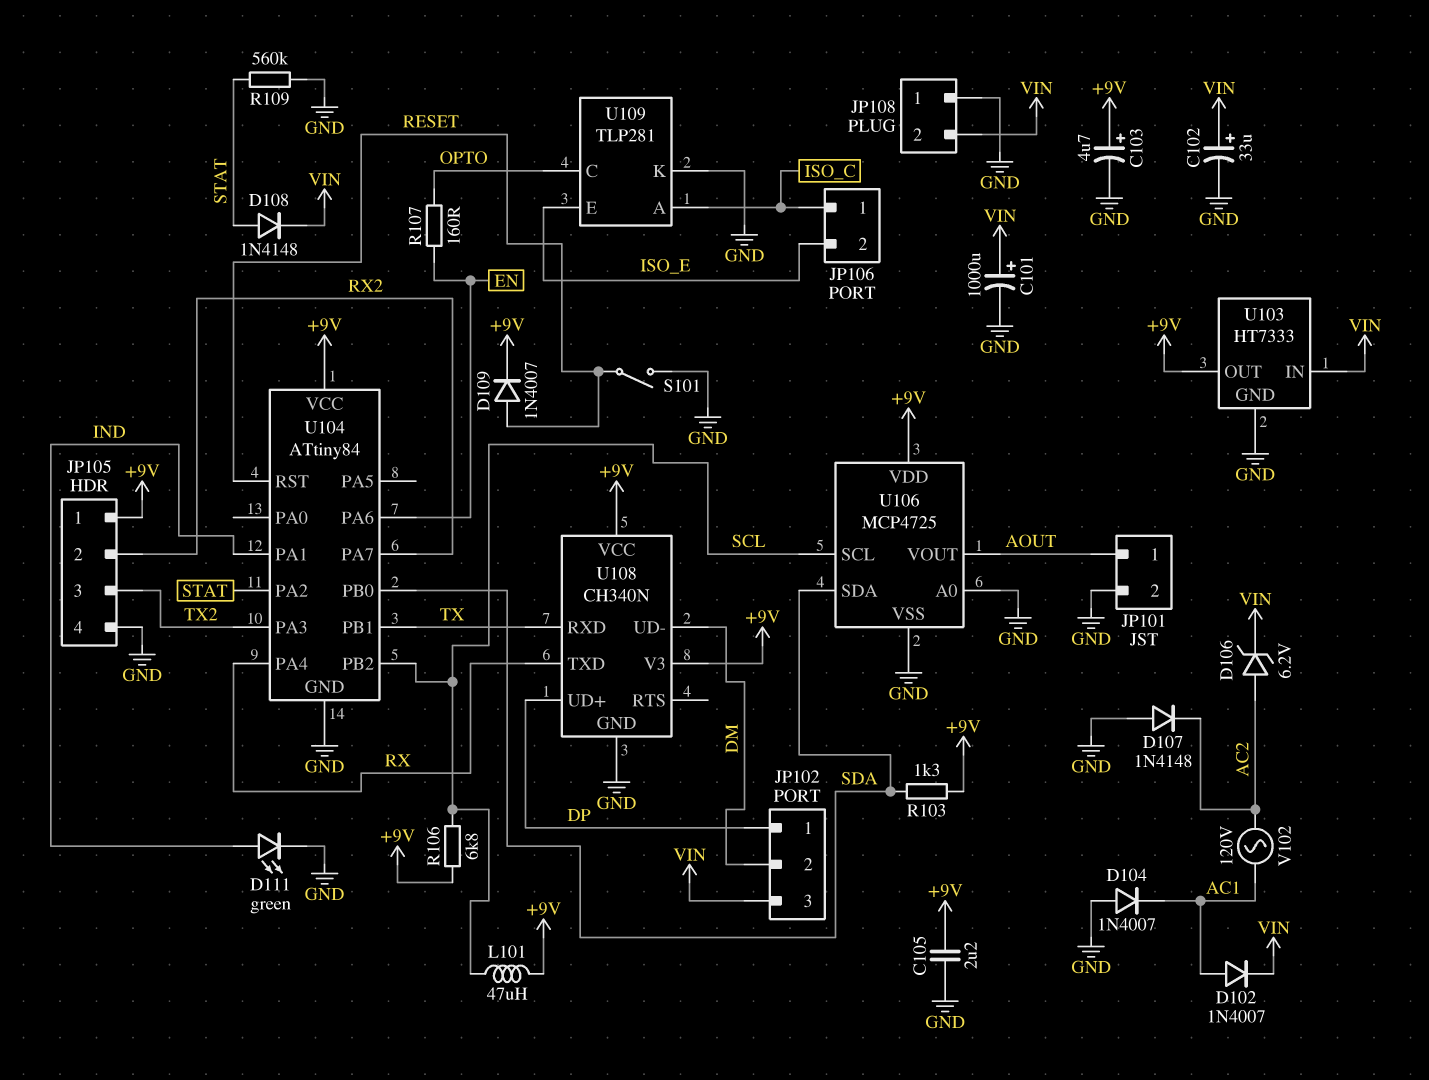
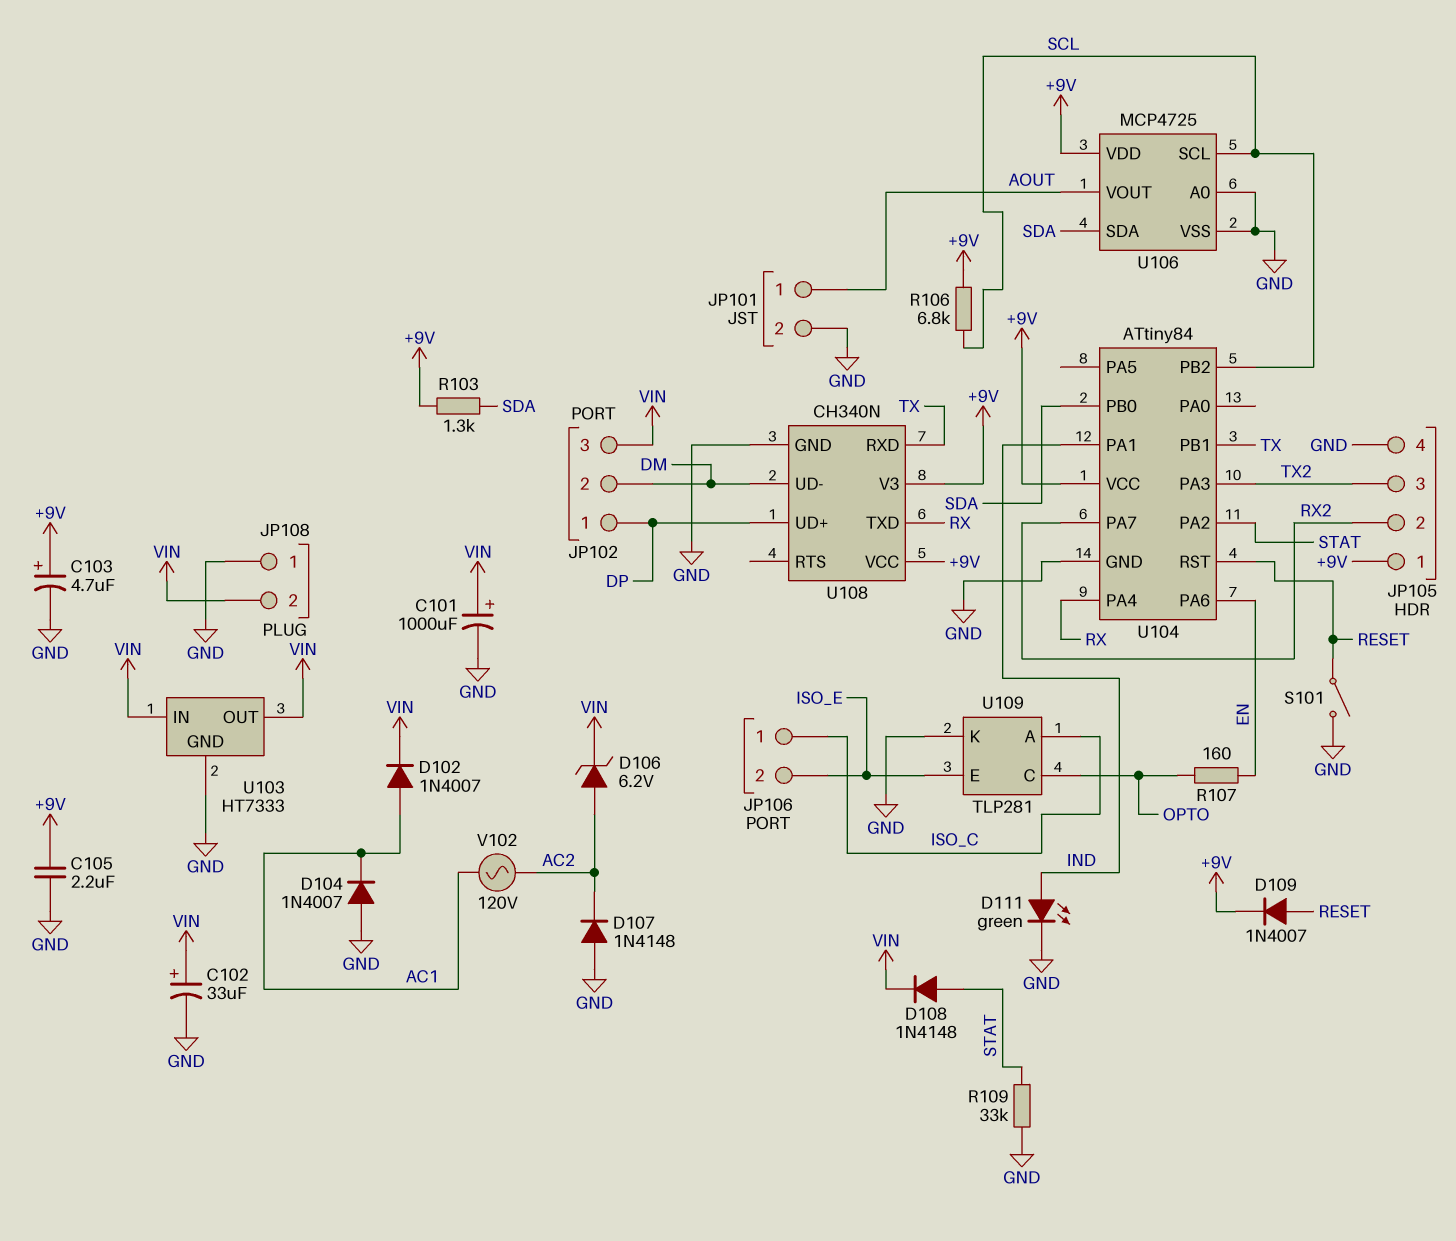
L101: 47uH (+9V, SCL) -> none
R109: 560k (GND, STAT) -> 33k (GND, STAT)
U103 pin OUT: +9V -> VIN

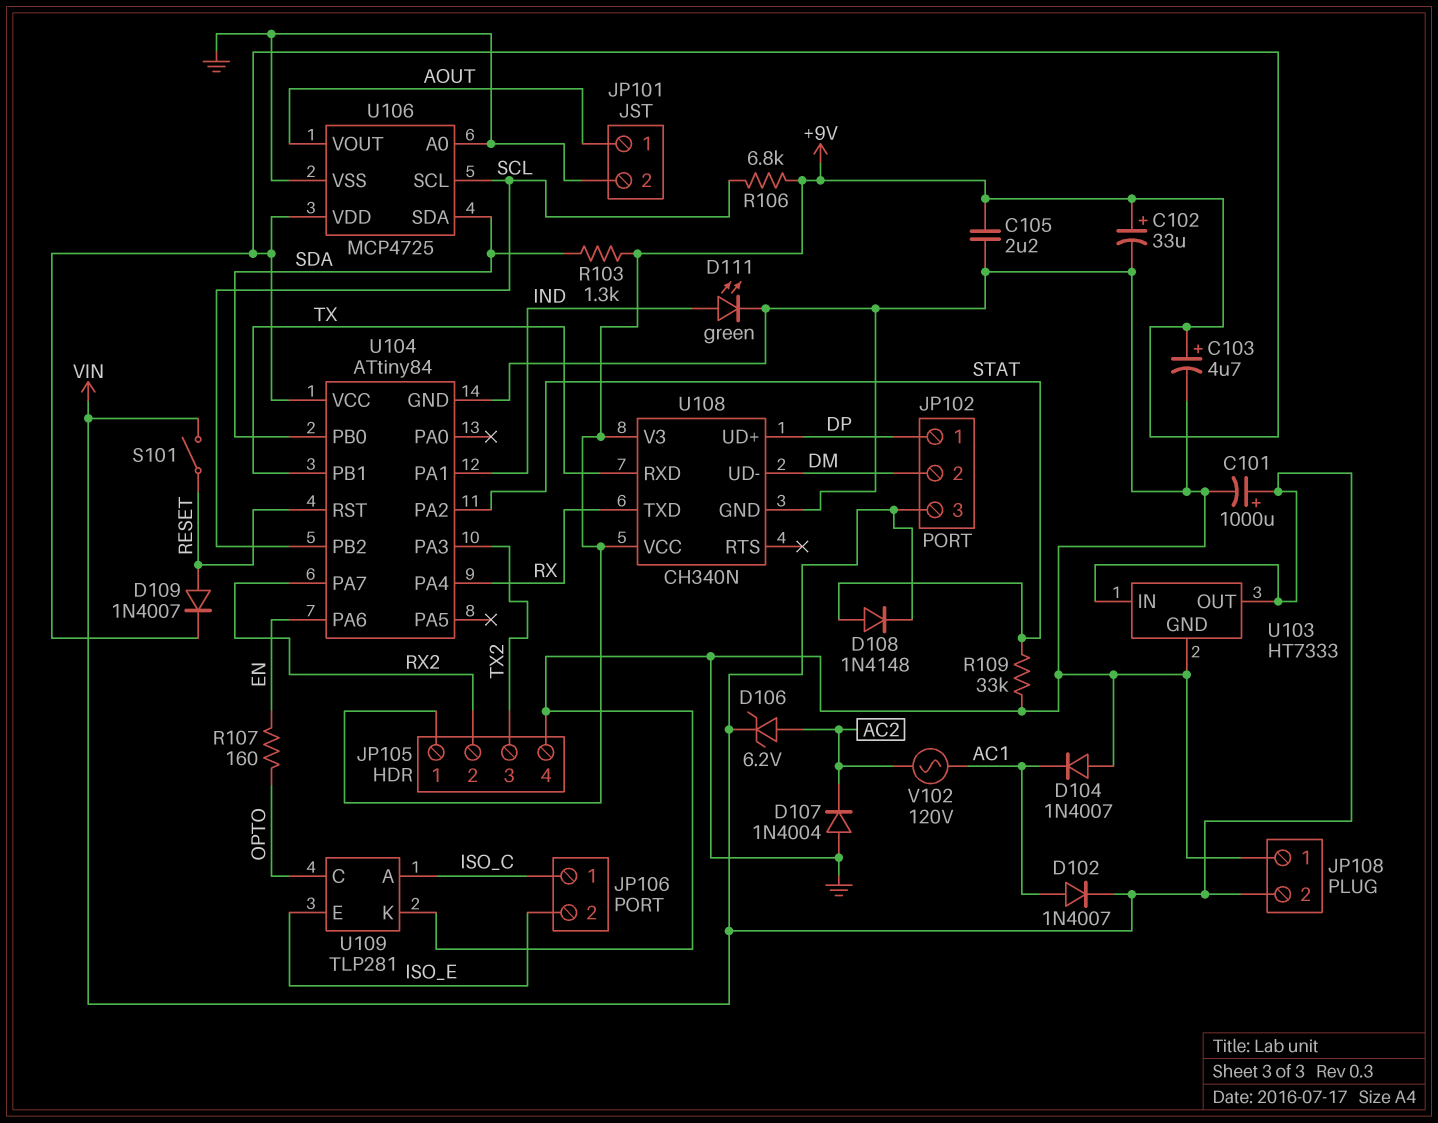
C102: 33uF (plus VIN, minus GND) -> 33uF (plus +9V, minus GND)
D107: diode 1N4148 (A GND, K AC2) -> diode 1N4004 (A GND, K AC2)
S101: switch (GND, RESET) -> switch (RESET, VIN)

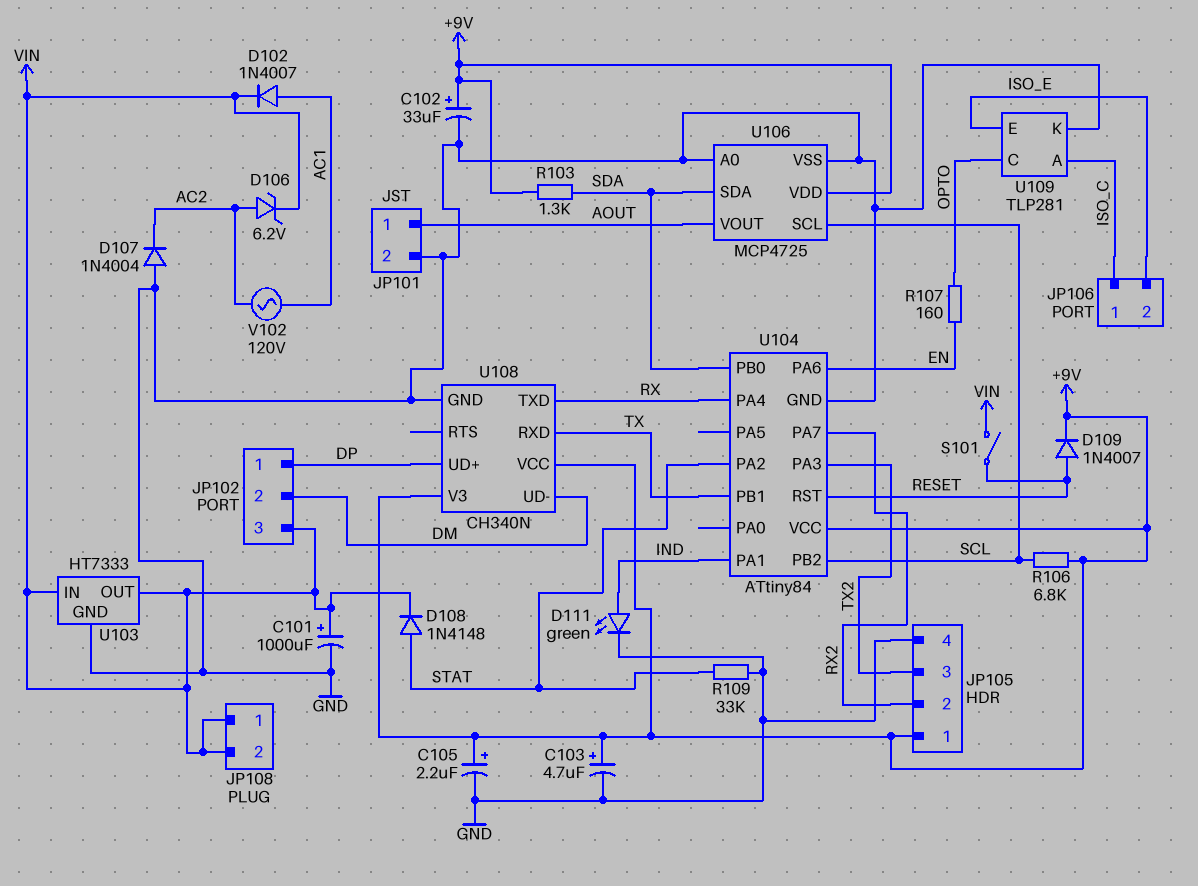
C105: 2.2uF (+9V, GND) -> 2.2uF (plus +9V, minus GND)
D104: diode 1N4007 (A GND, K AC1) -> none
JP108 pin 1: GND -> VIN

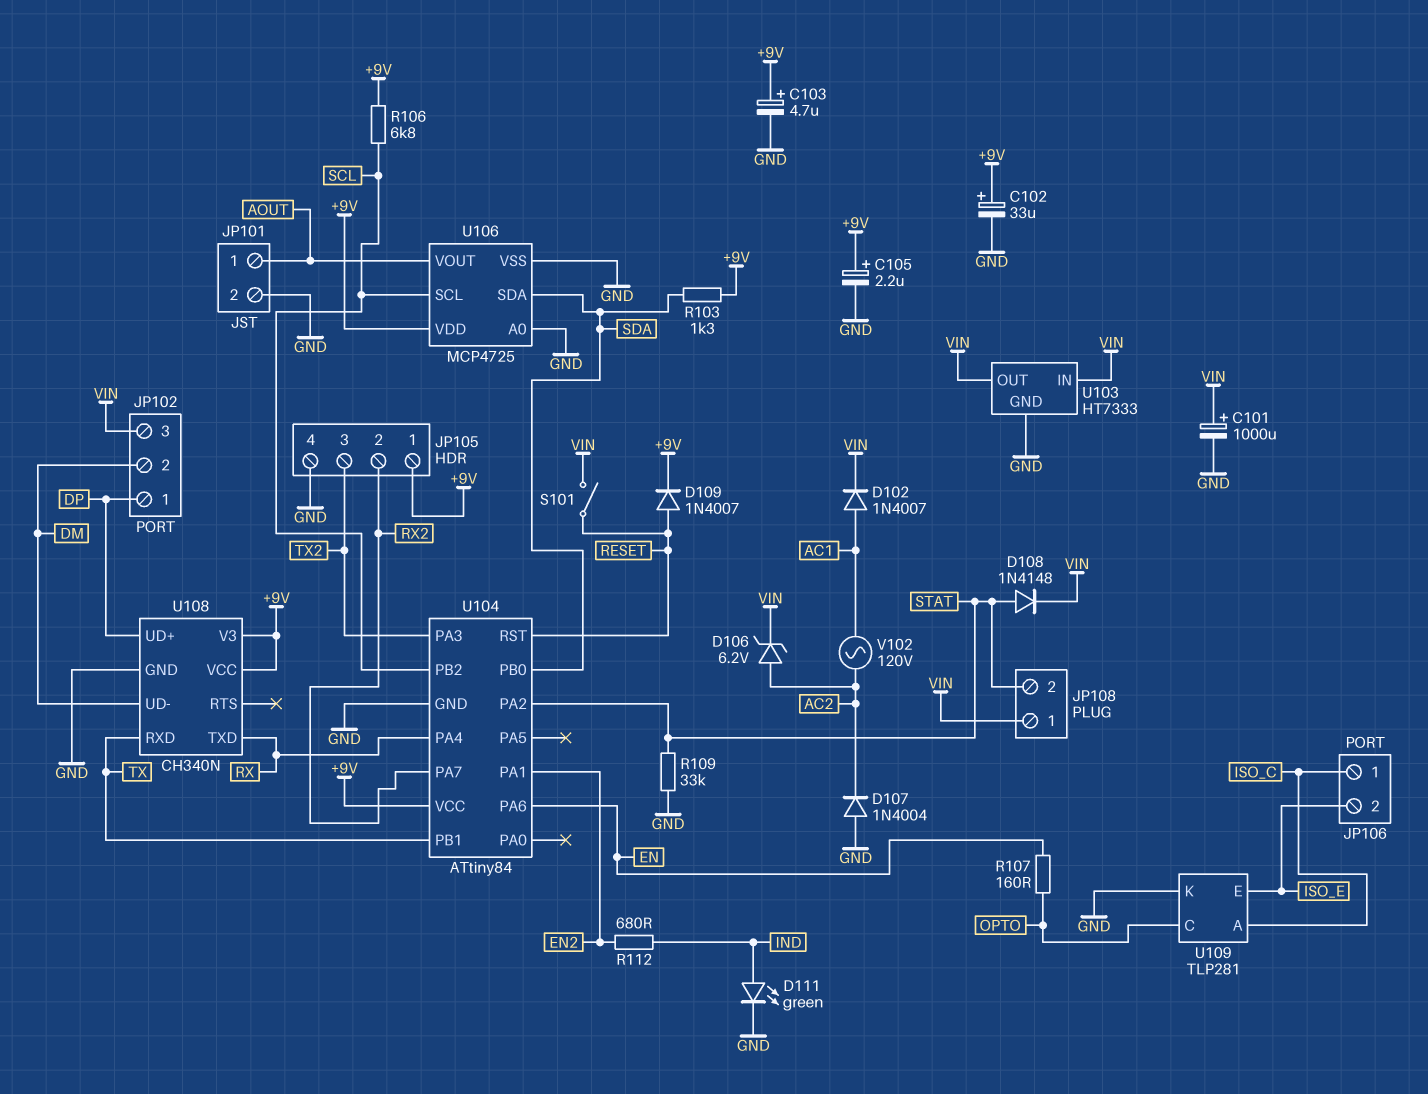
JP108 pin 2: VIN -> STAT
R112: none -> 680 (EN2, IND)
U104 pin PA1: IND -> EN2

